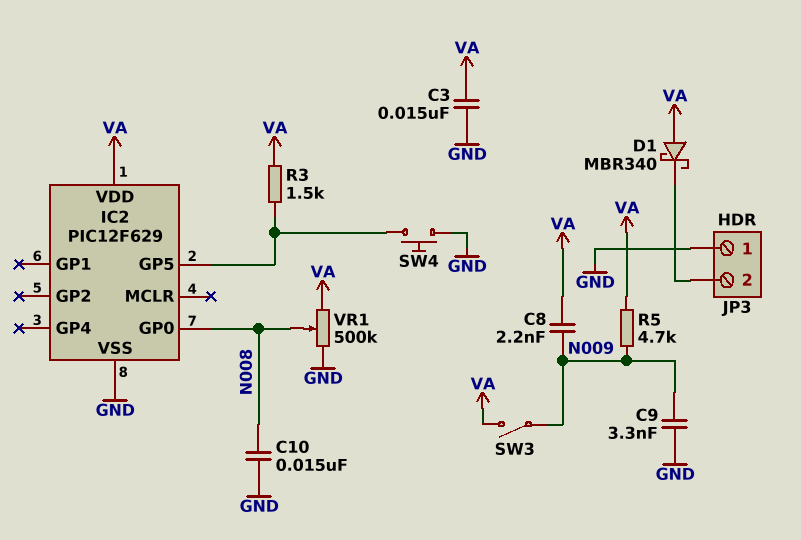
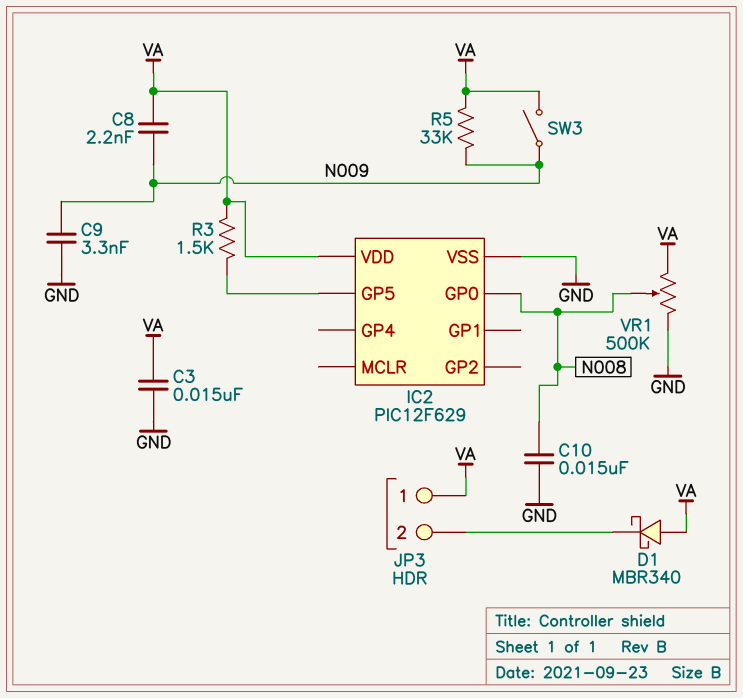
JP3 pin 1: GND -> VA
R5: 4.7k (N009, VA) -> 33k (N009, VA)
SW4: button (GND, IC2/GP5) -> none

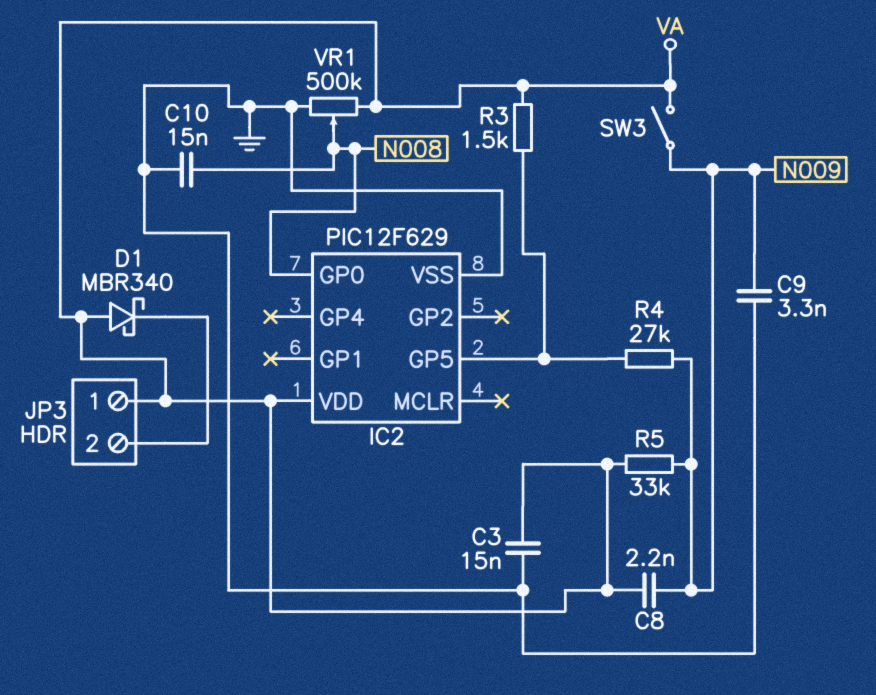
R4: none -> 27k (IC2/GP5, N009)

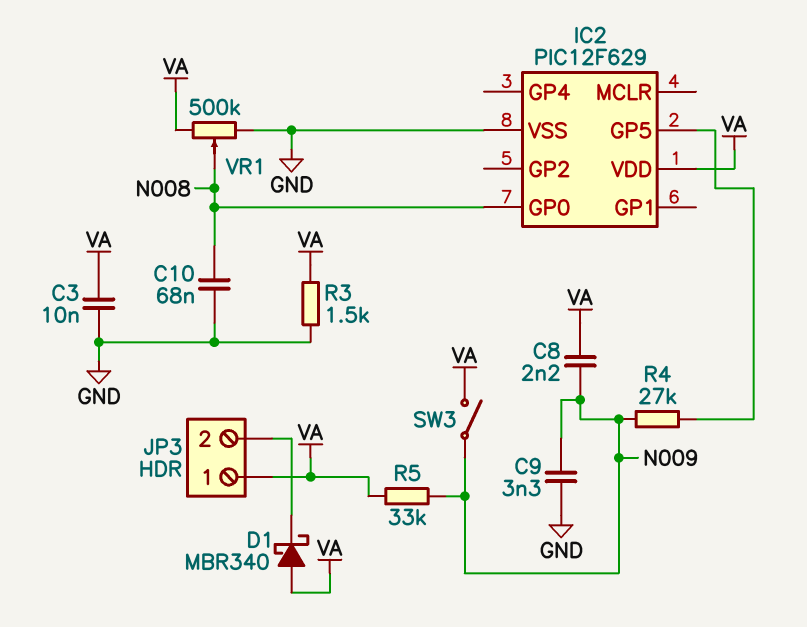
C3: 15nF (GND, VA) -> 10nF (GND, VA)
C10: 15nF (GND, N008) -> 68nF (GND, N008)
R3: 1.5k (IC2/GP5, VA) -> 1.5k (GND, VA)

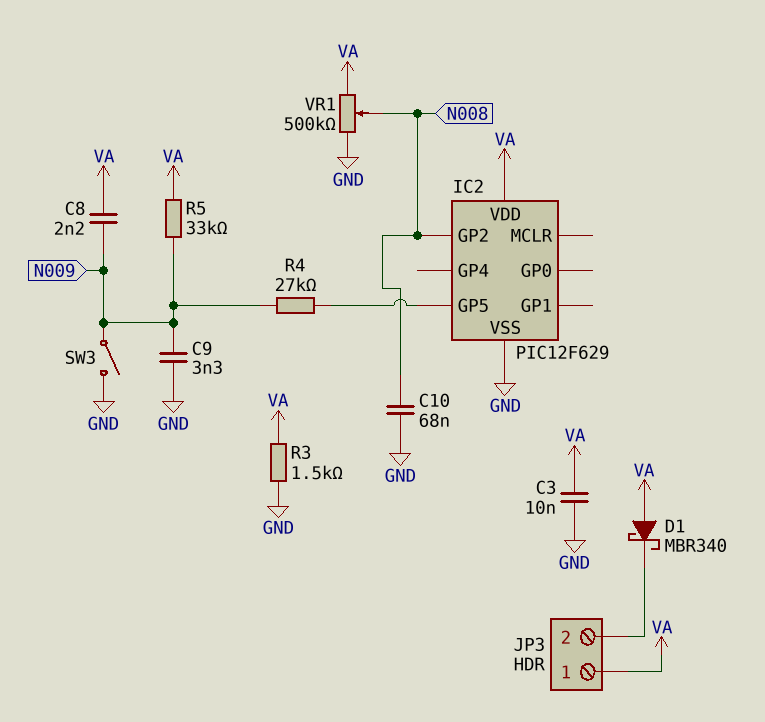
IC2 pin GP0: N008 -> none
IC2 pin GP2: none -> N008
SW3: switch (N009, VA) -> switch (GND, N009)

